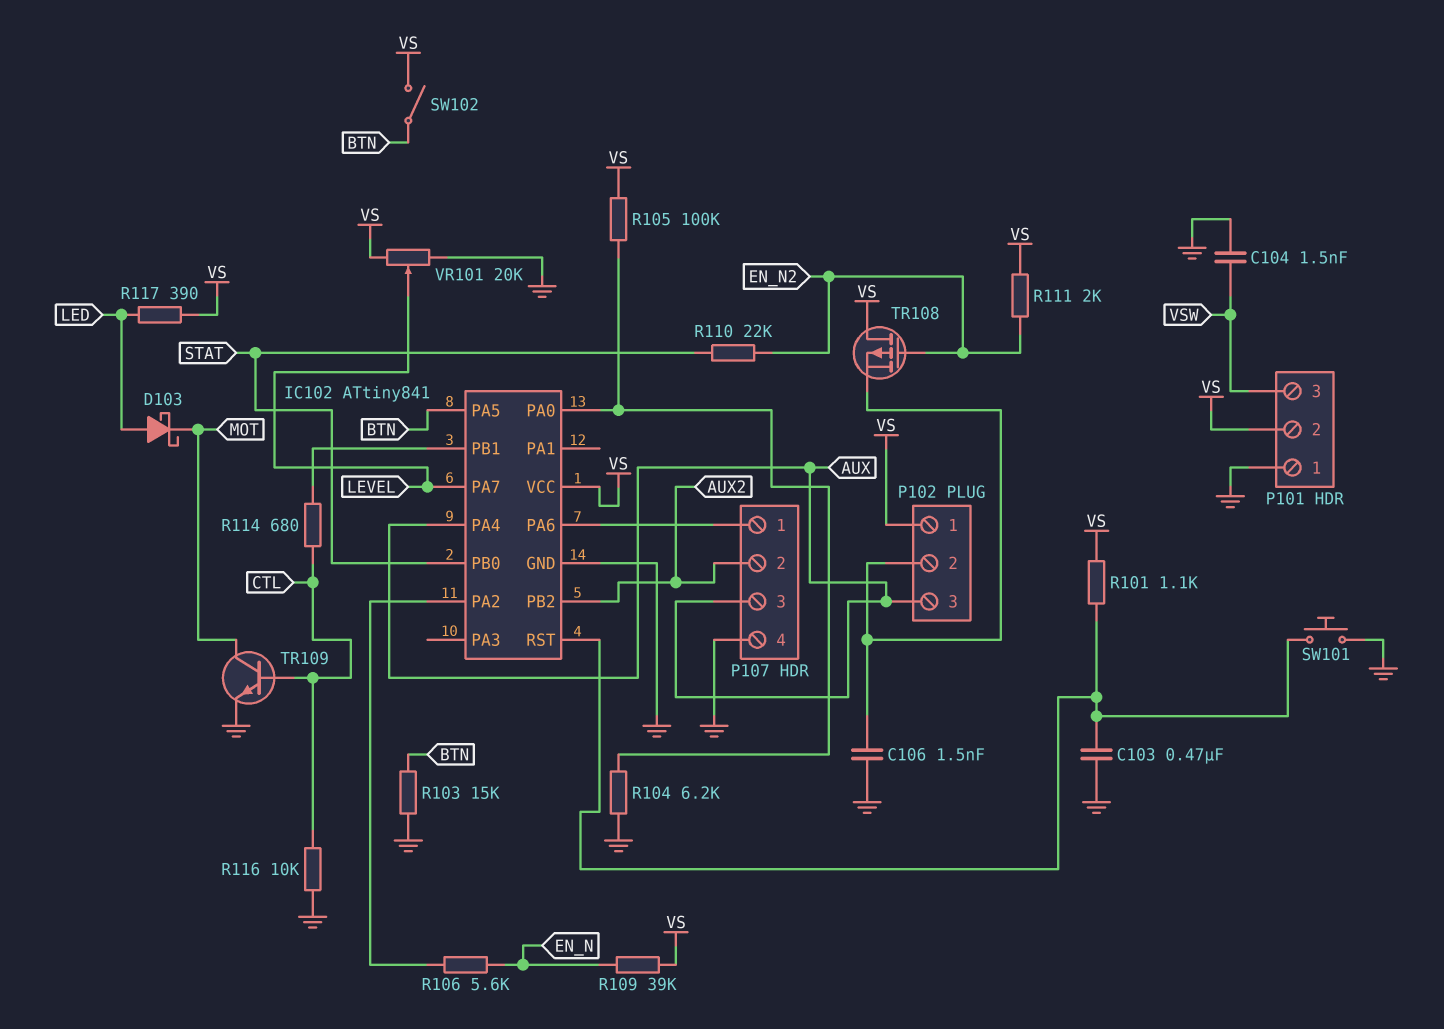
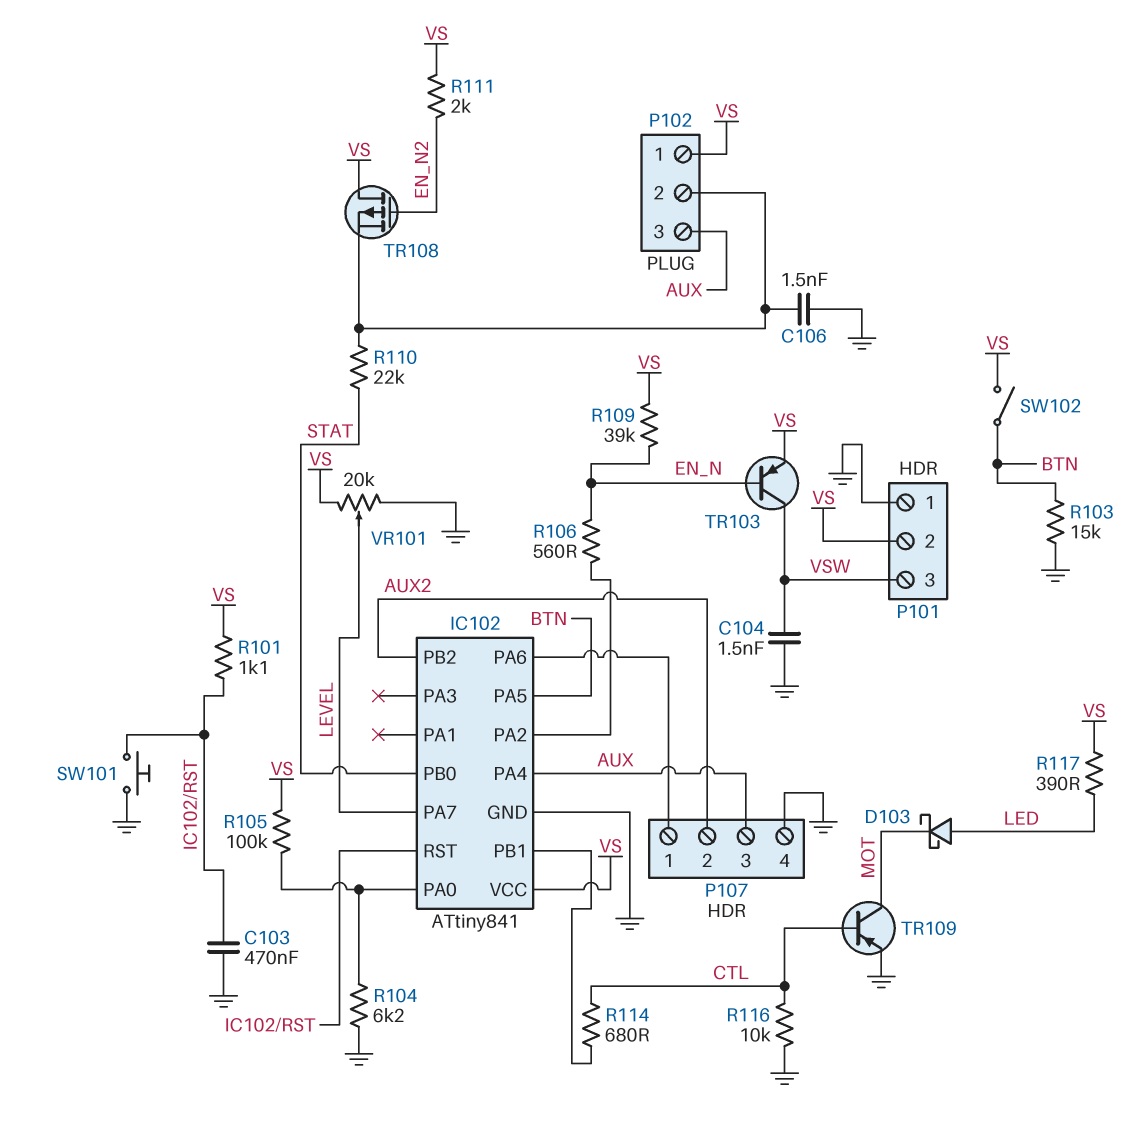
R106: 5.6k (EN_N, IC102/PA2) -> 560 (EN_N, IC102/PA2)
R110: 22k (EN_N2, STAT) -> 22k (P102/2, STAT)
TR103: none -> PNP (B EN_N, C VSW, E VS)
TR109: NPN (B CTL, C MOT, E GND) -> PNP (B CTL, C MOT, E GND)

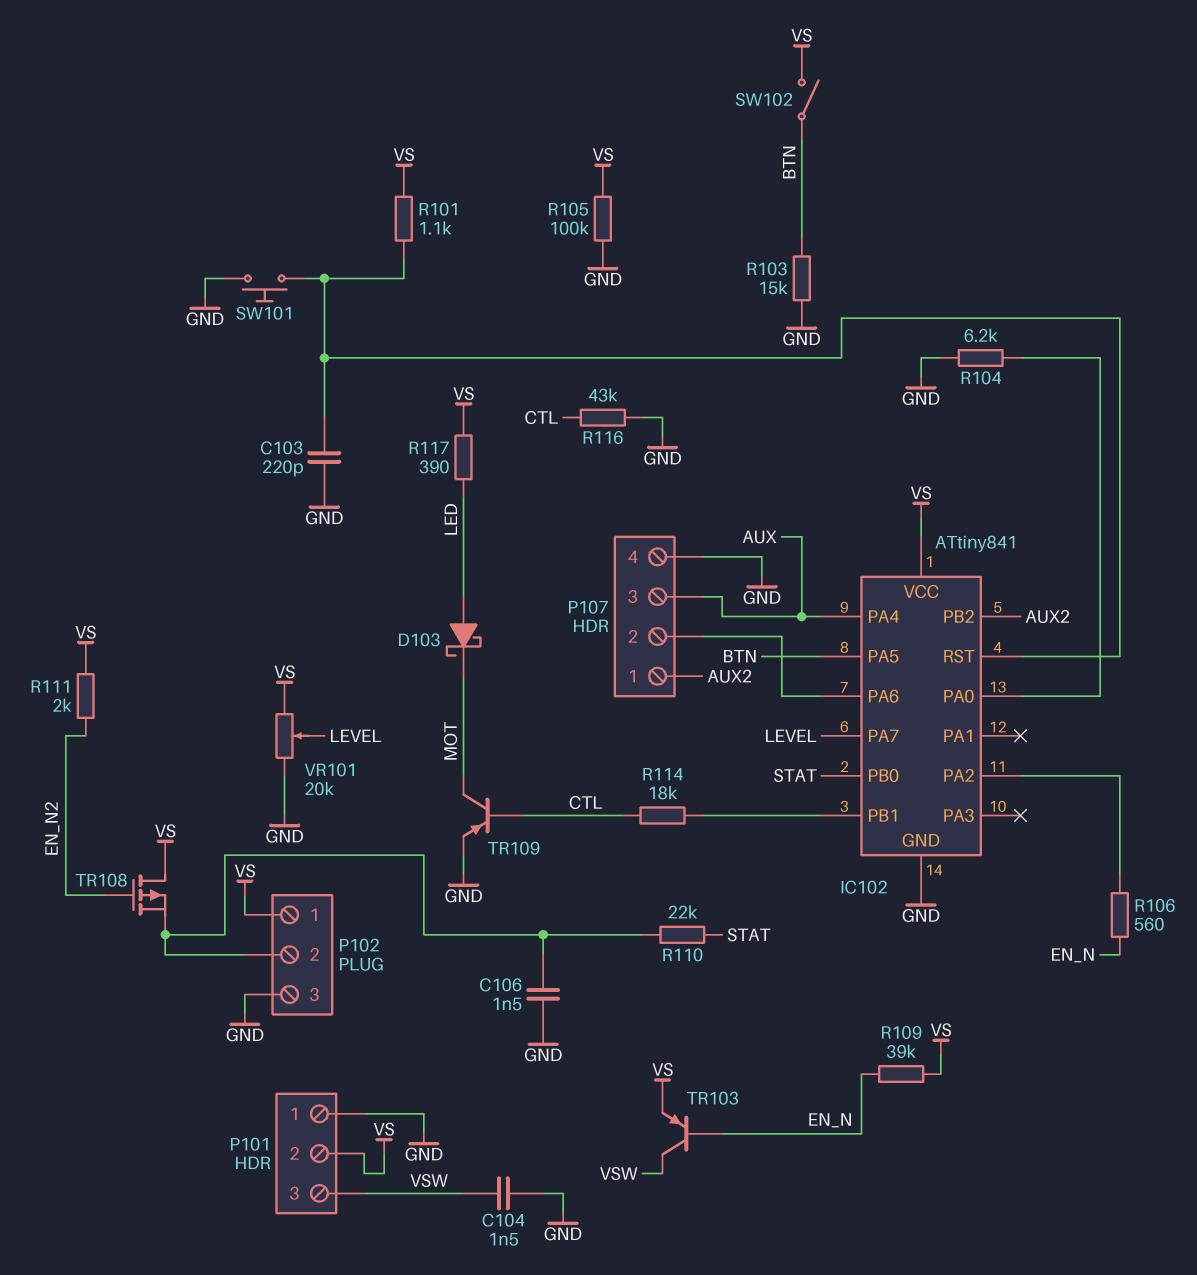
C103: 470nF (GND, IC102/RST) -> 220pF (GND, IC102/RST)
P102 pin 3: AUX -> GND
P107 pin 1: IC102/PA6 -> AUX2
P107 pin 2: AUX2 -> IC102/PA6
R105: 100k (IC102/PA0, VS) -> 100k (GND, VS)
R114: 680 (CTL, IC102/PB1) -> 18k (CTL, IC102/PB1)
R116: 10k (CTL, GND) -> 43k (CTL, GND)

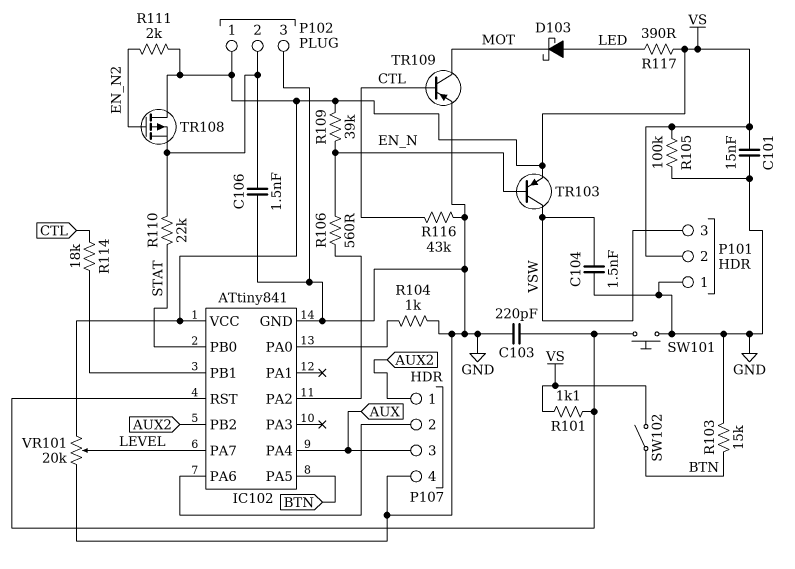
C101: none -> 15nF (GND, VS)
R104: 6.2k (GND, IC102/PA0) -> 1k (GND, IC102/PA0)

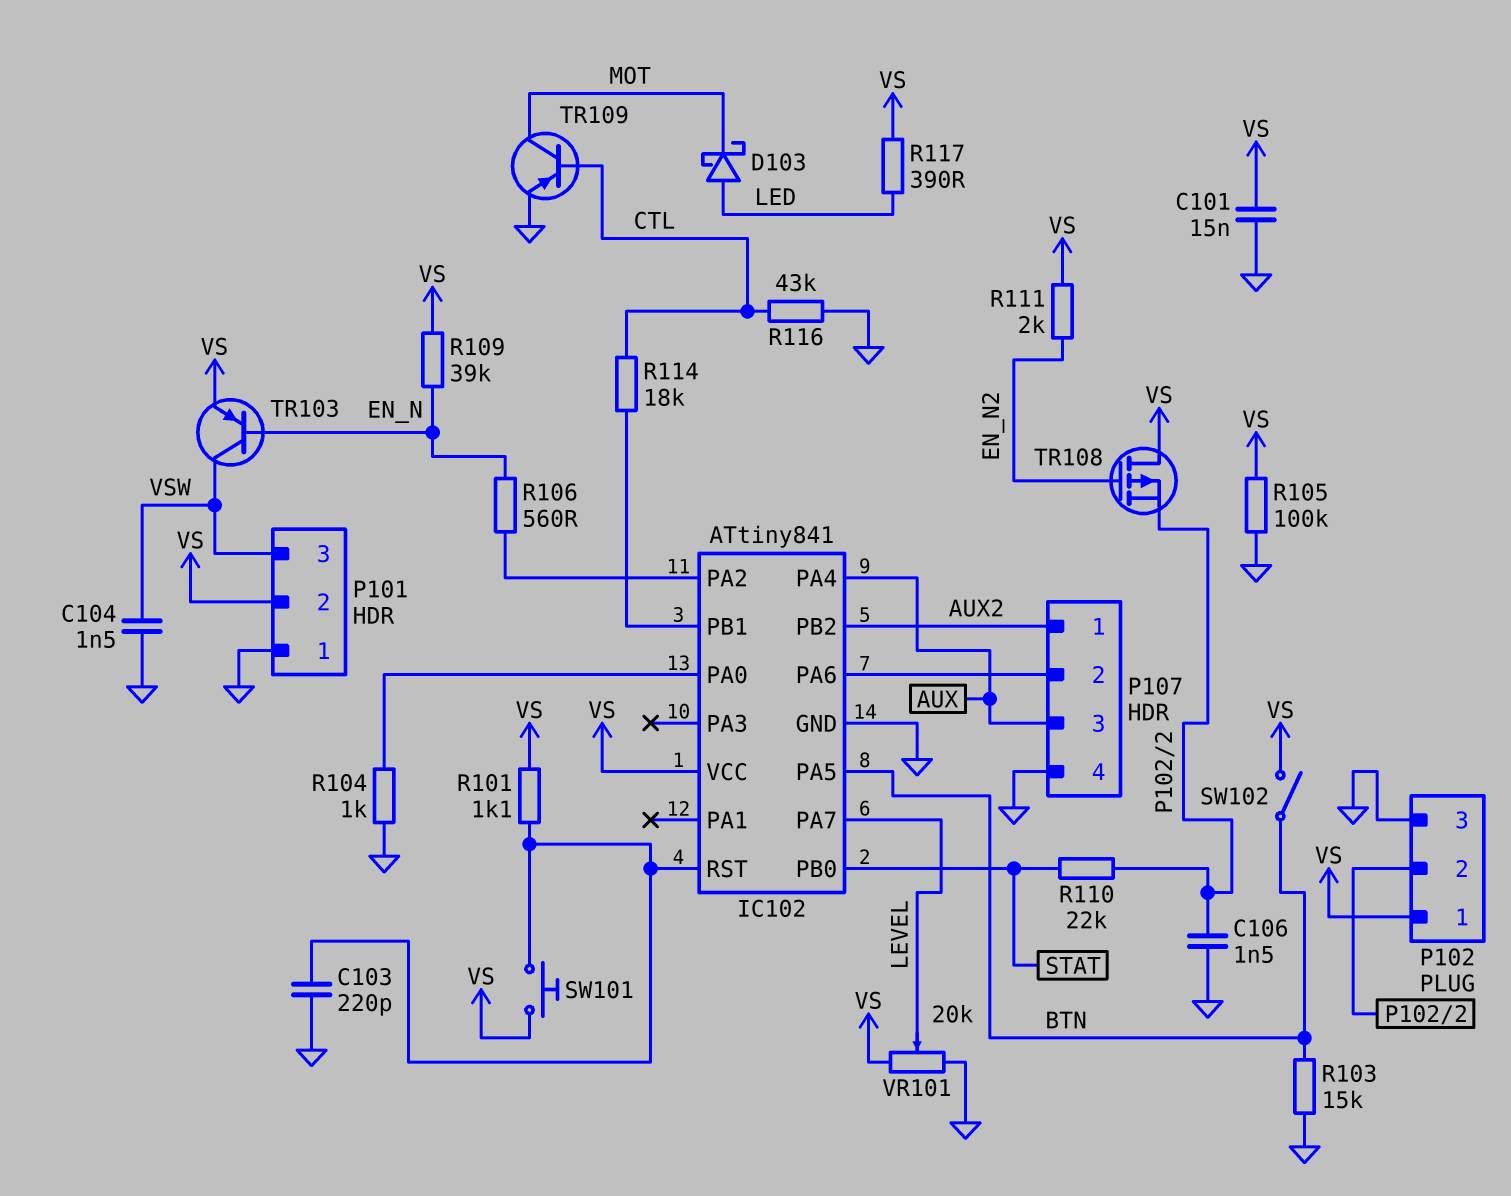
SW101: button (GND, IC102/RST) -> button (IC102/RST, VS)

